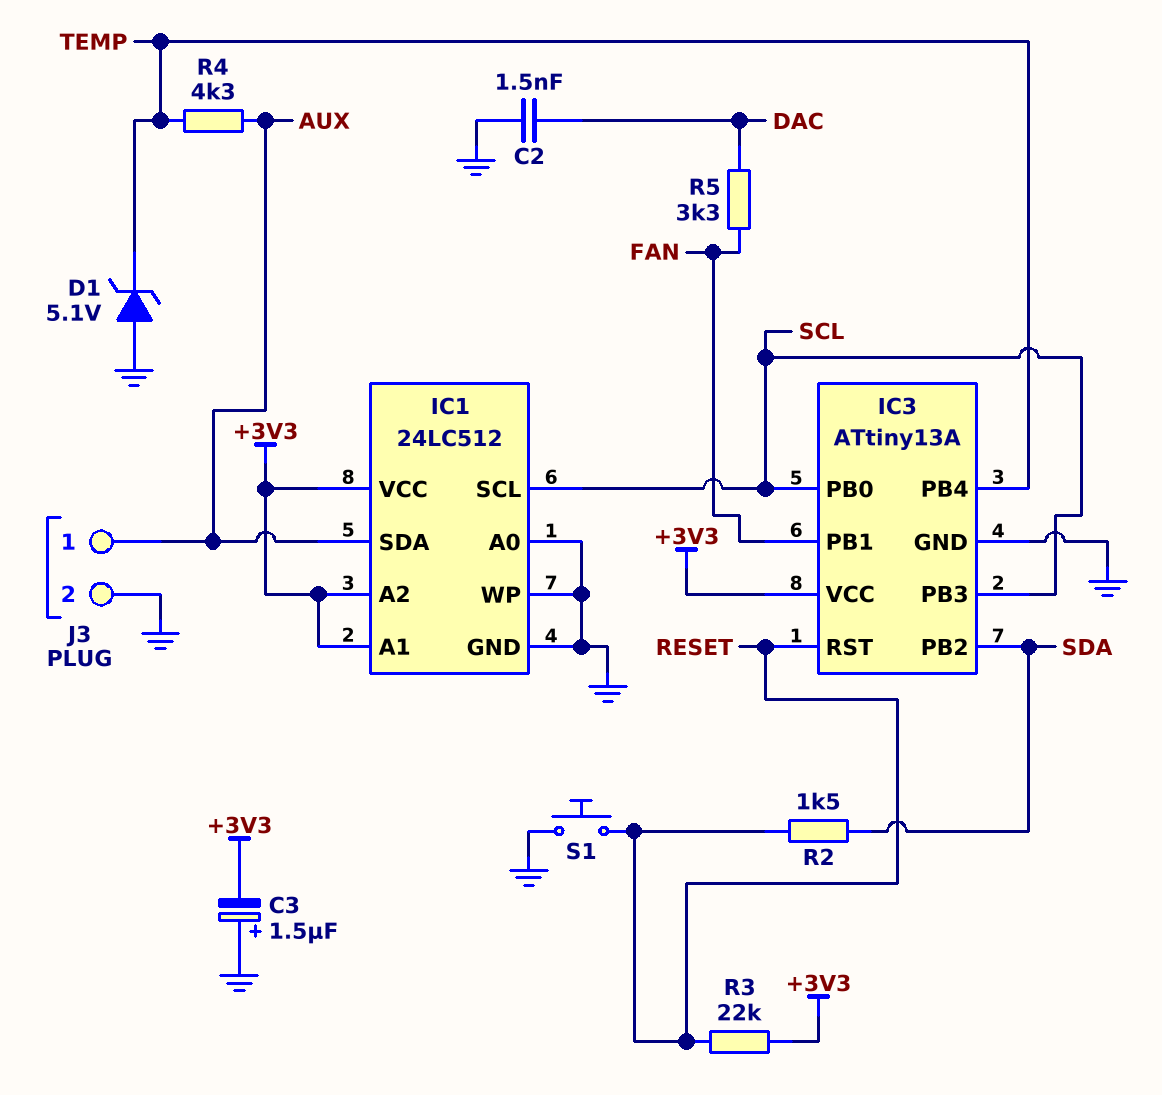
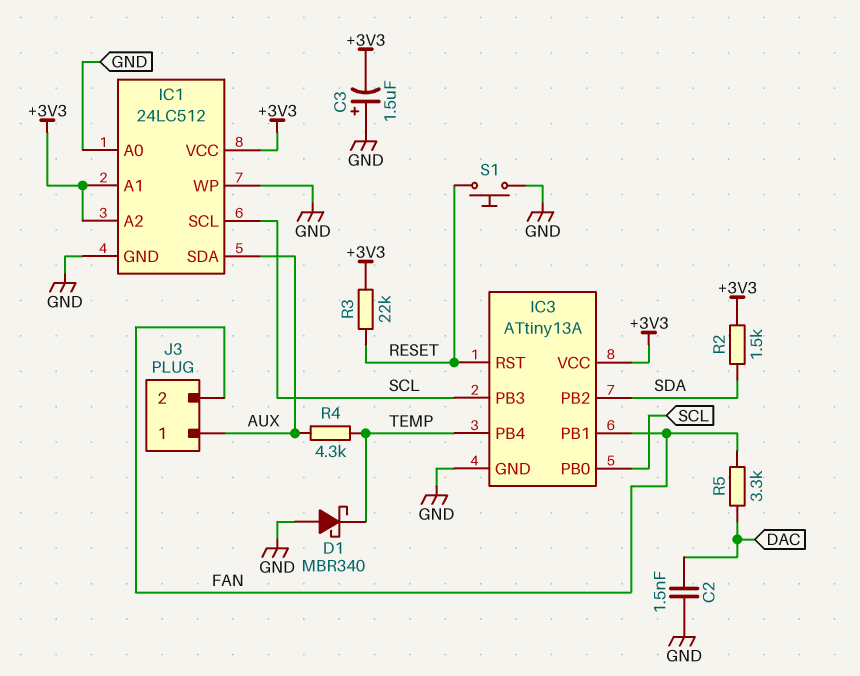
D1: zener 5.1V (A GND, K TEMP) -> schottky MBR340 (A GND, K TEMP)
J3 pin 2: GND -> FAN
R2: 1.5k (RESET, SDA) -> 1.5k (+3V3, SDA)

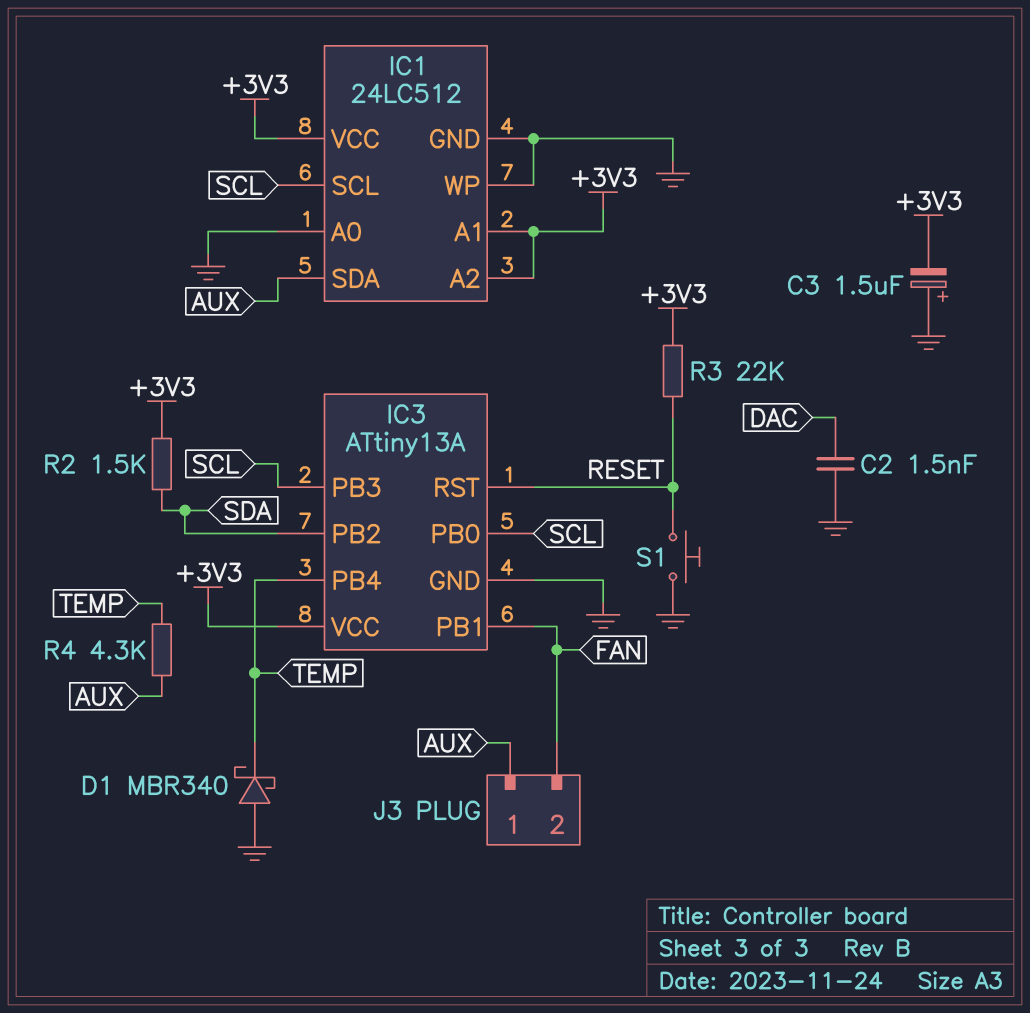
R5: 3.3k (DAC, FAN) -> none

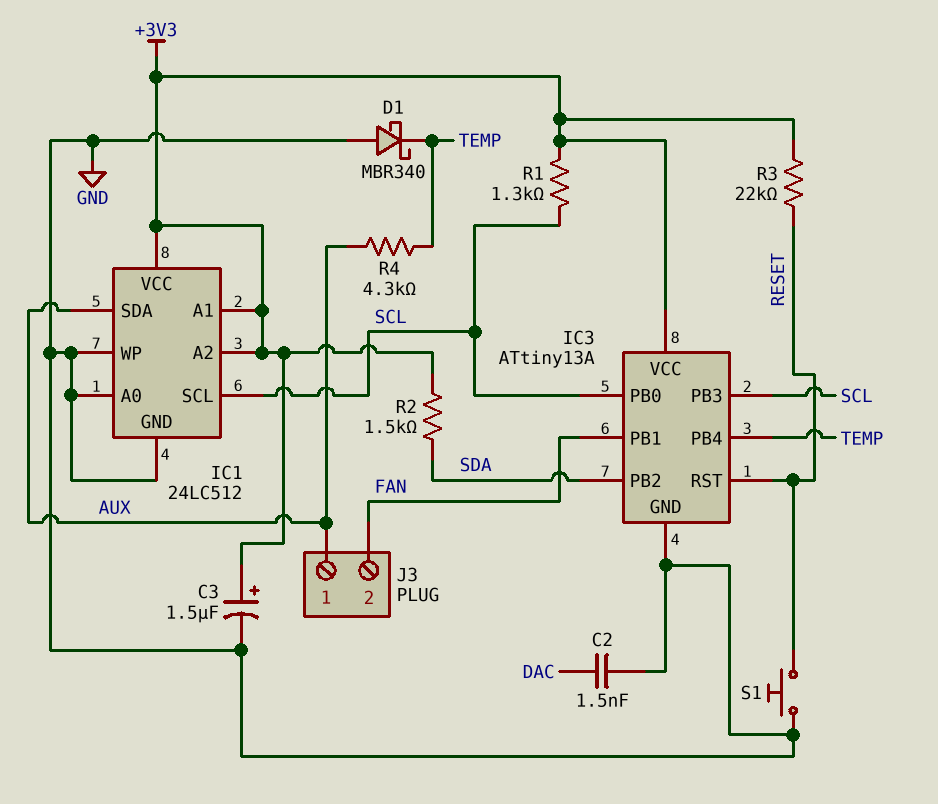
C3: 1.5uF (plus GND, minus +3V3) -> 1.5uF (plus +3V3, minus GND)
R1: none -> 1.3k (+3V3, SCL)

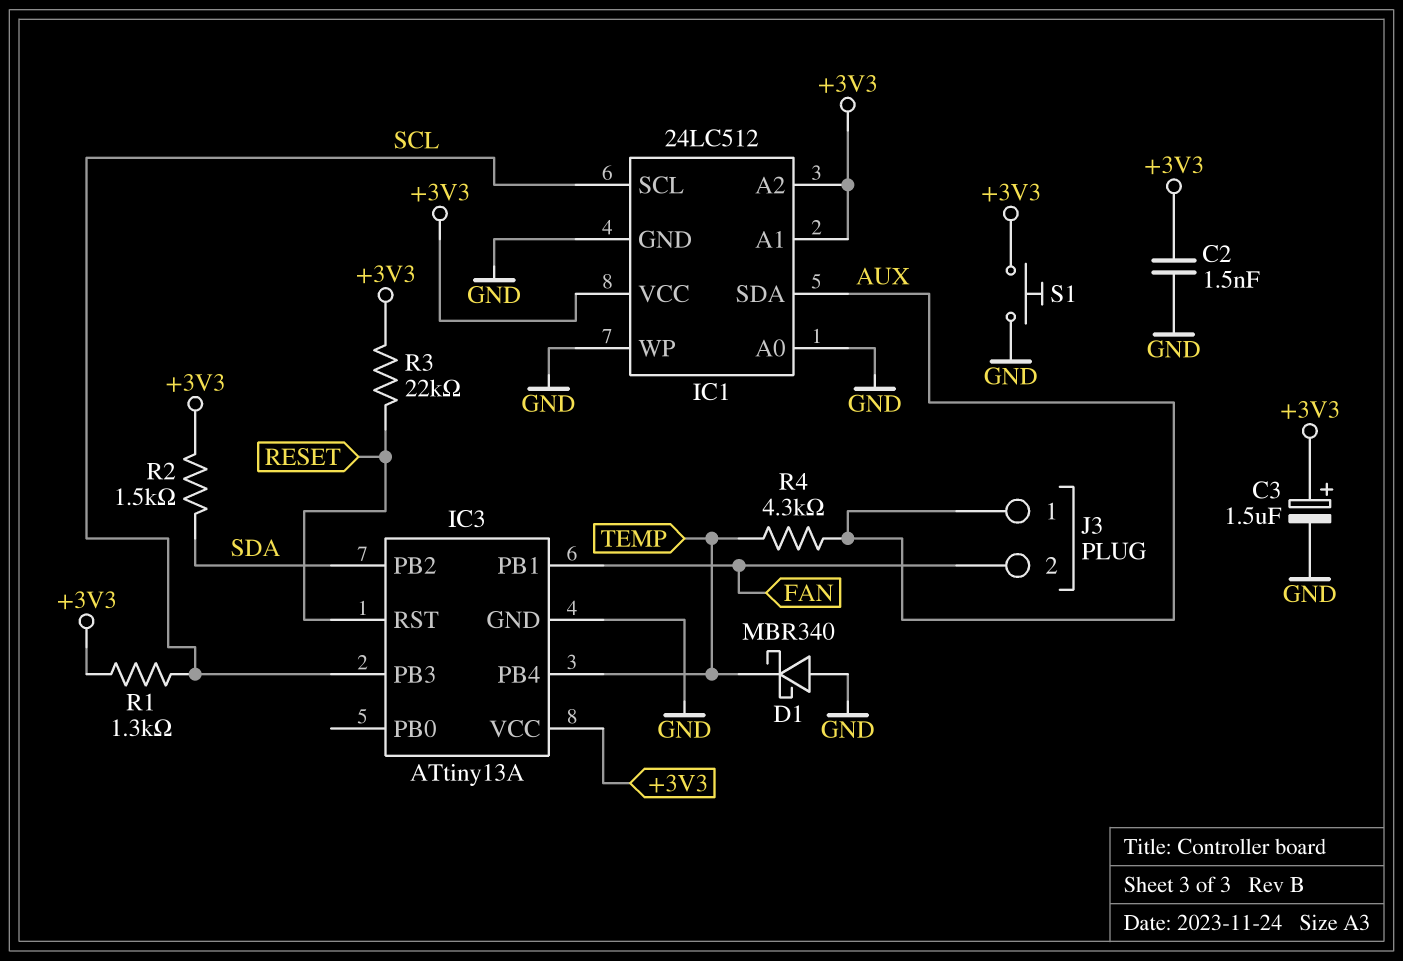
C2: 1.5nF (DAC, GND) -> 1.5nF (+3V3, GND)
IC3 pin PB0: SCL -> none
S1: button (GND, RESET) -> button (+3V3, GND)

